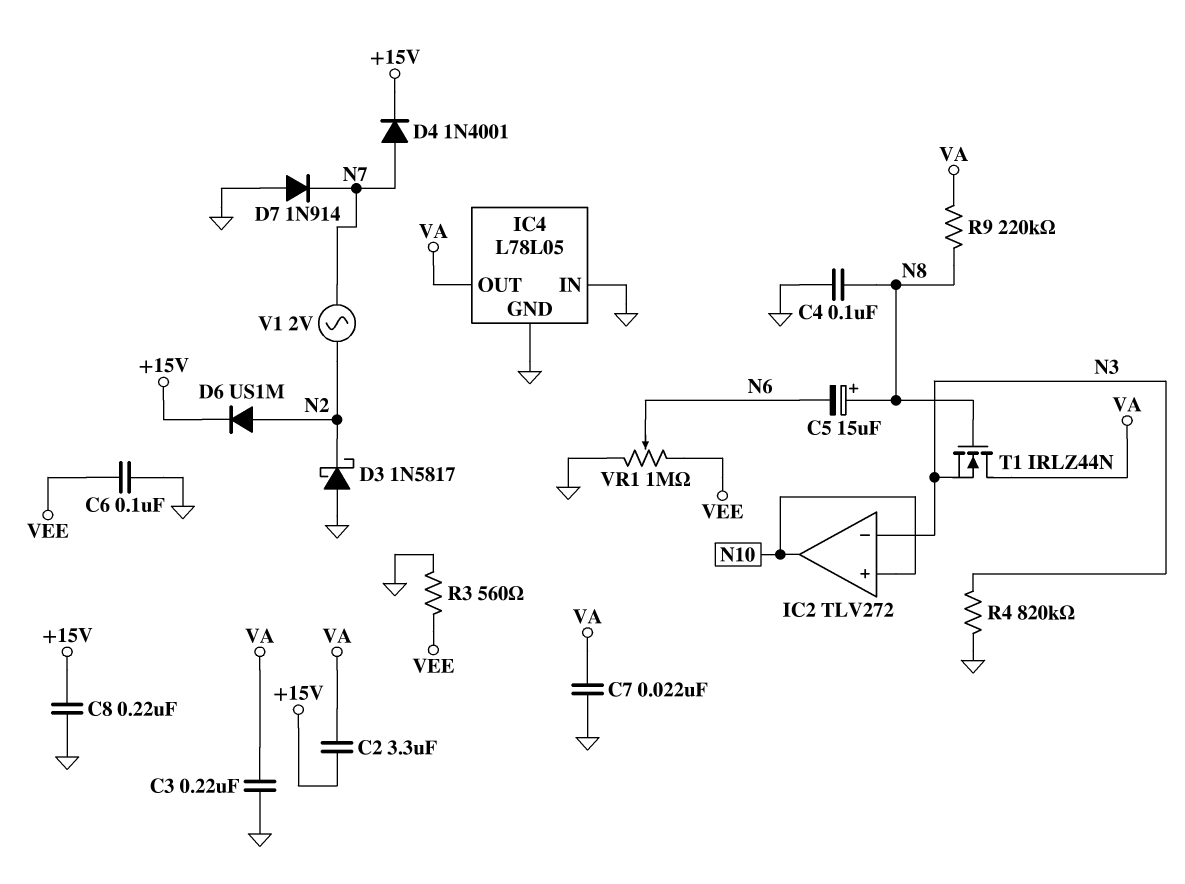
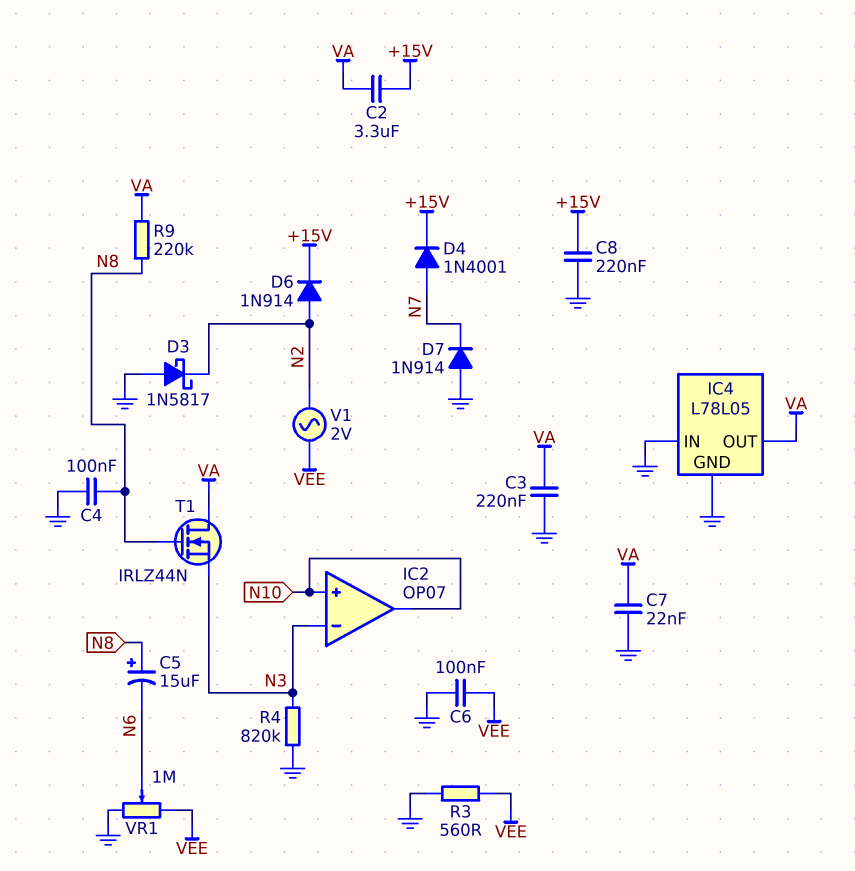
D6: diode US1M (A N2, K +15V) -> diode 1N914 (A N2, K +15V)
IC2: TLV272 -> OP07
V1: AC 2V (N2, N7) -> AC 2V (N2, VEE)

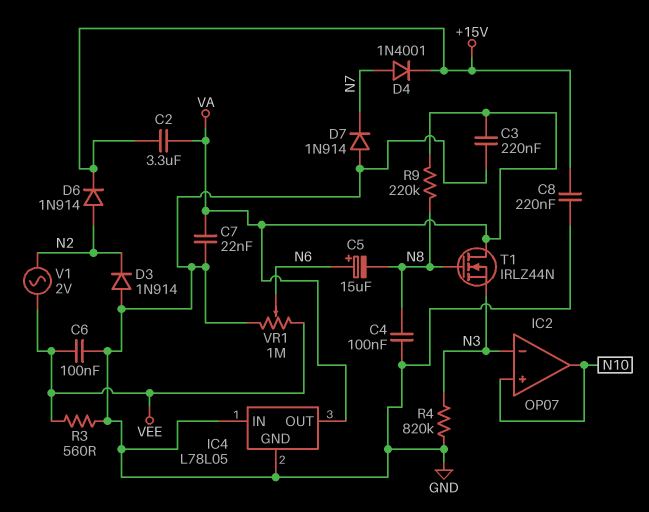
C5: 15uF (plus N8, minus N6) -> 15uF (plus N6, minus N8)
D3: schottky 1N5817 (A GND, K N2) -> diode 1N914 (A GND, K N2)

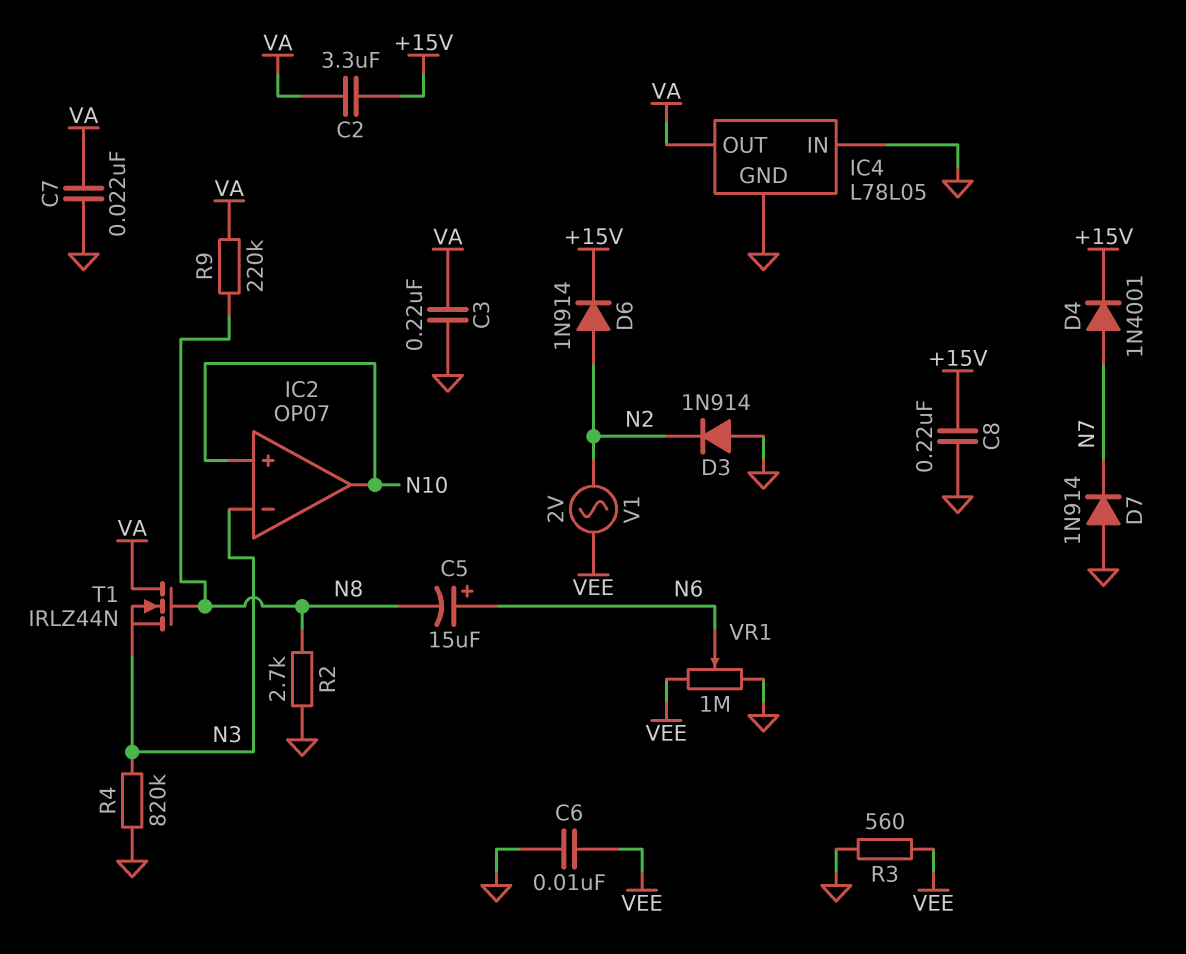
C4: 100nF (GND, N8) -> none
C6: 100nF (GND, VEE) -> 10nF (GND, VEE)
R2: none -> 2.7k (GND, N8)

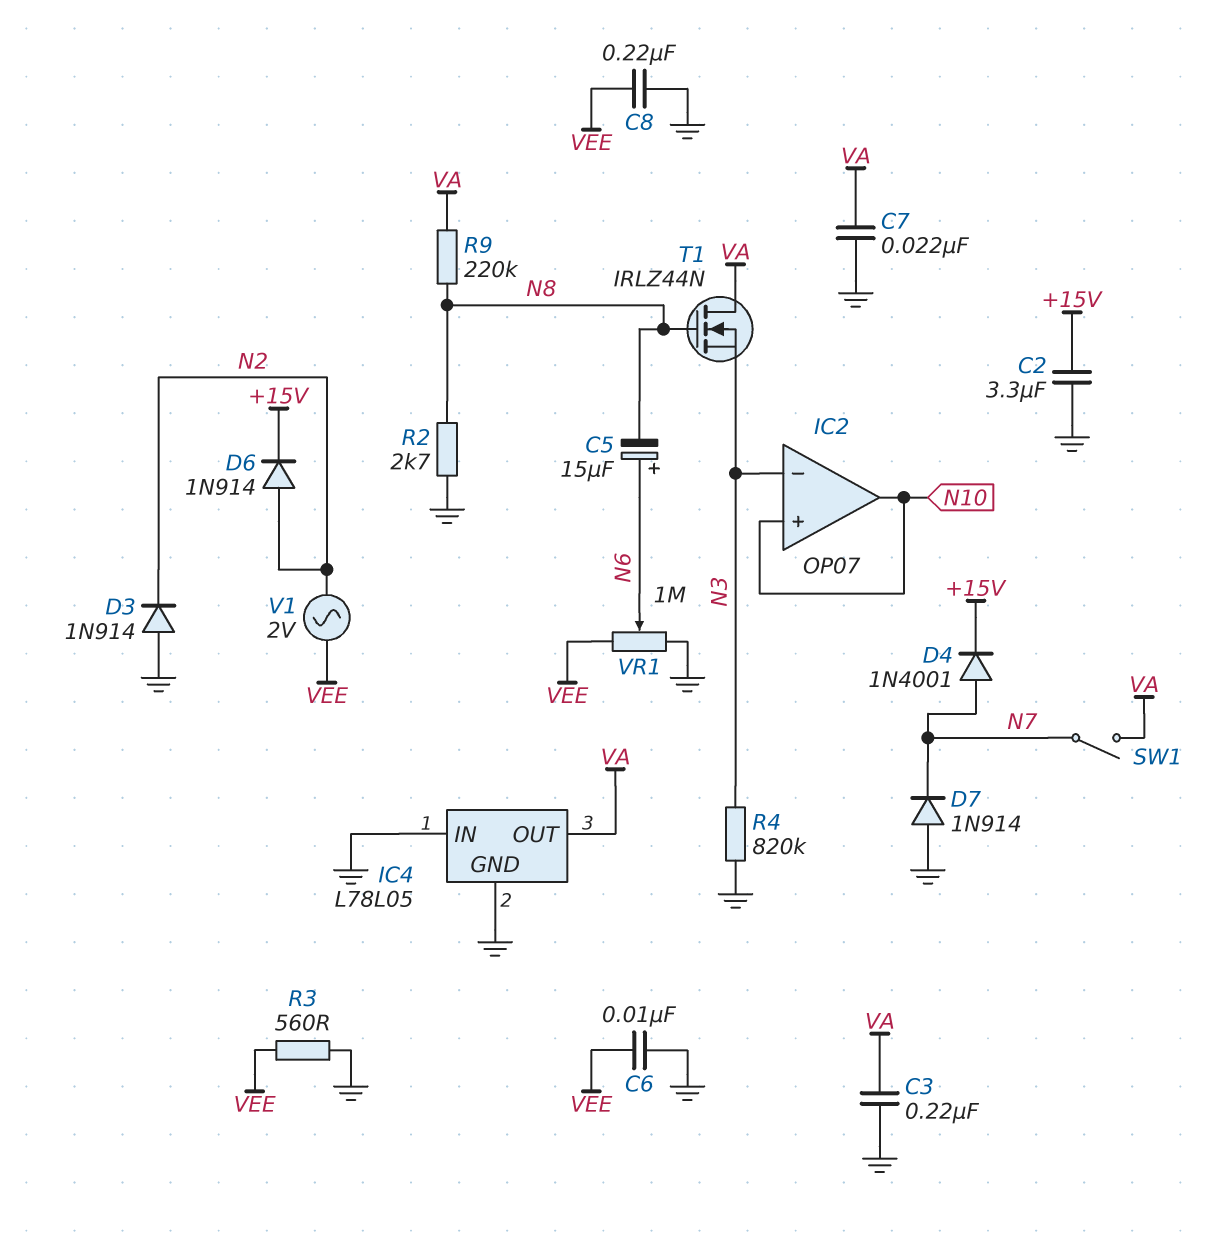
C2: 3.3uF (+15V, VA) -> 3.3uF (+15V, GND)
C8: 220nF (+15V, GND) -> 220nF (GND, VEE)
SW1: none -> switch (N7, VA)

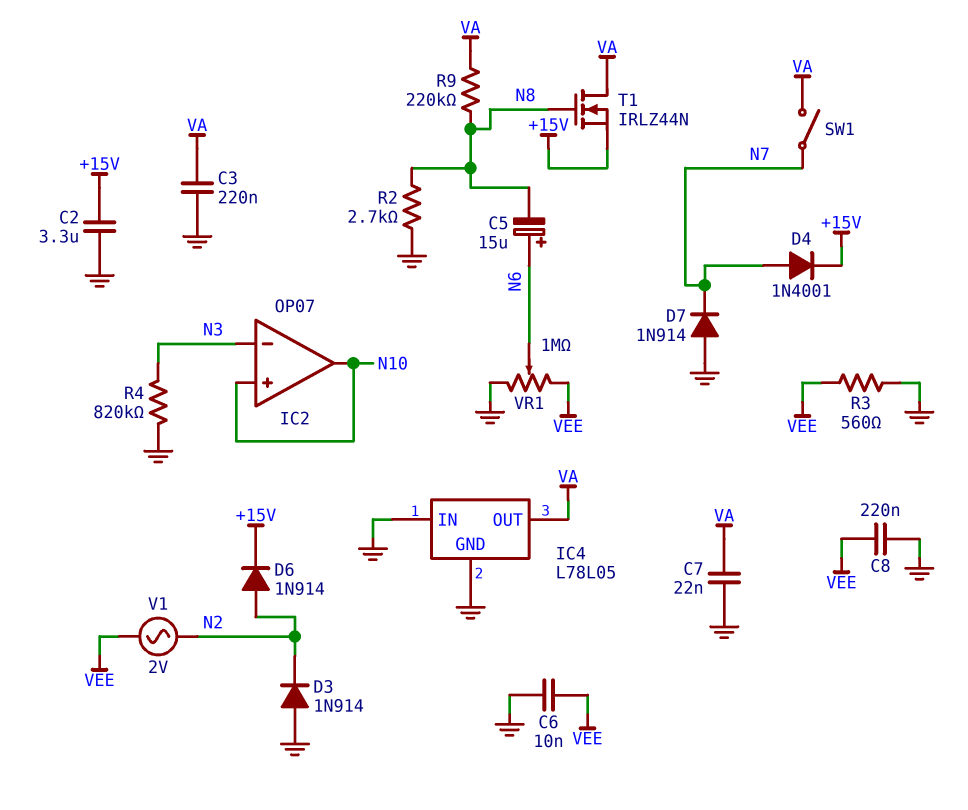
T1: NMOS IRLZ44N (G N8, D VA, S N3) -> NMOS IRLZ44N (G N8, D VA, S +15V)

